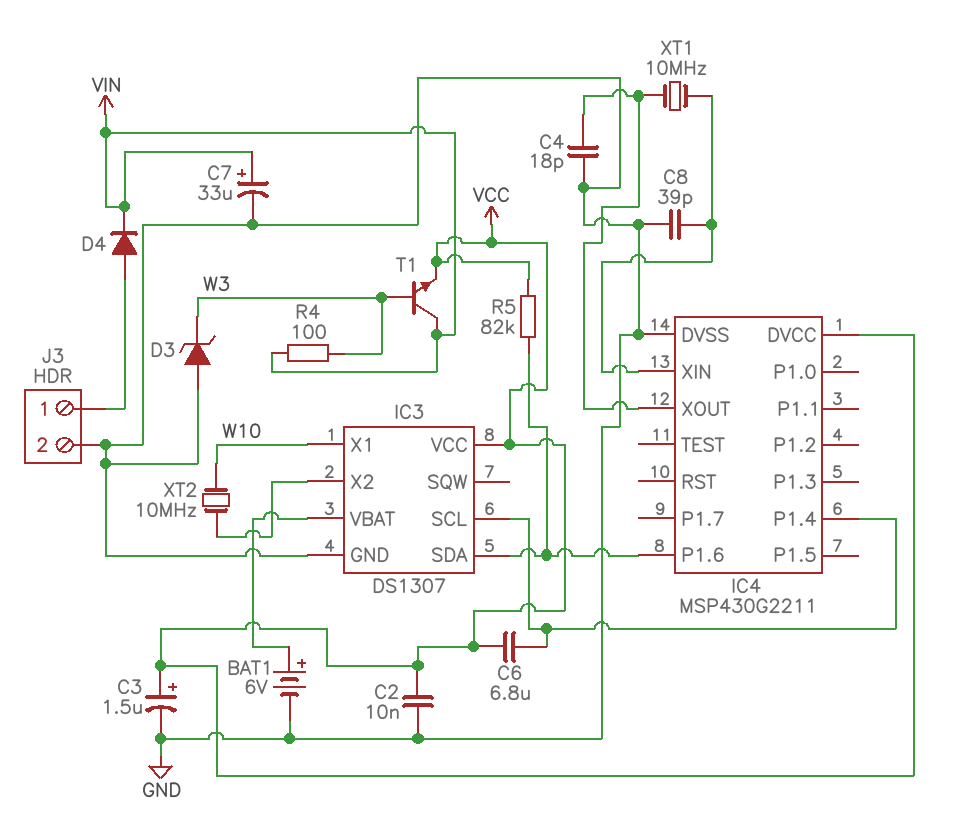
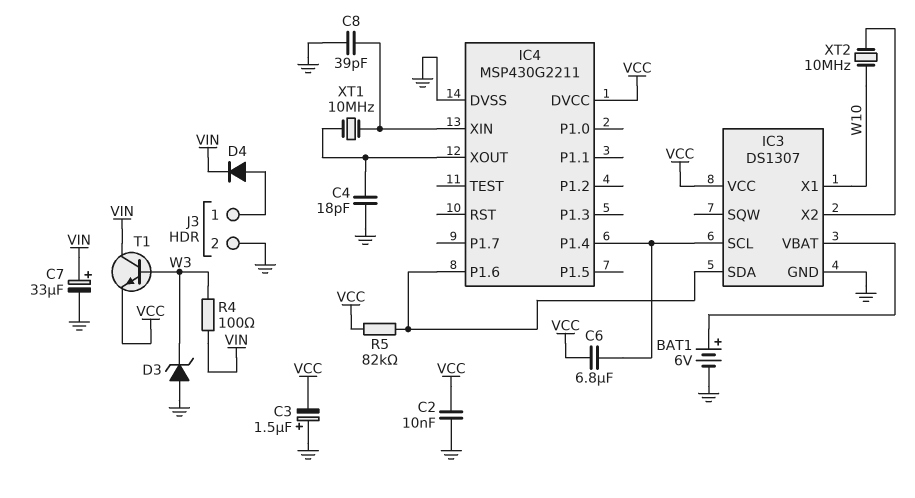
C3: 1.5uF (plus VCC, minus GND) -> 1.5uF (plus GND, minus VCC)

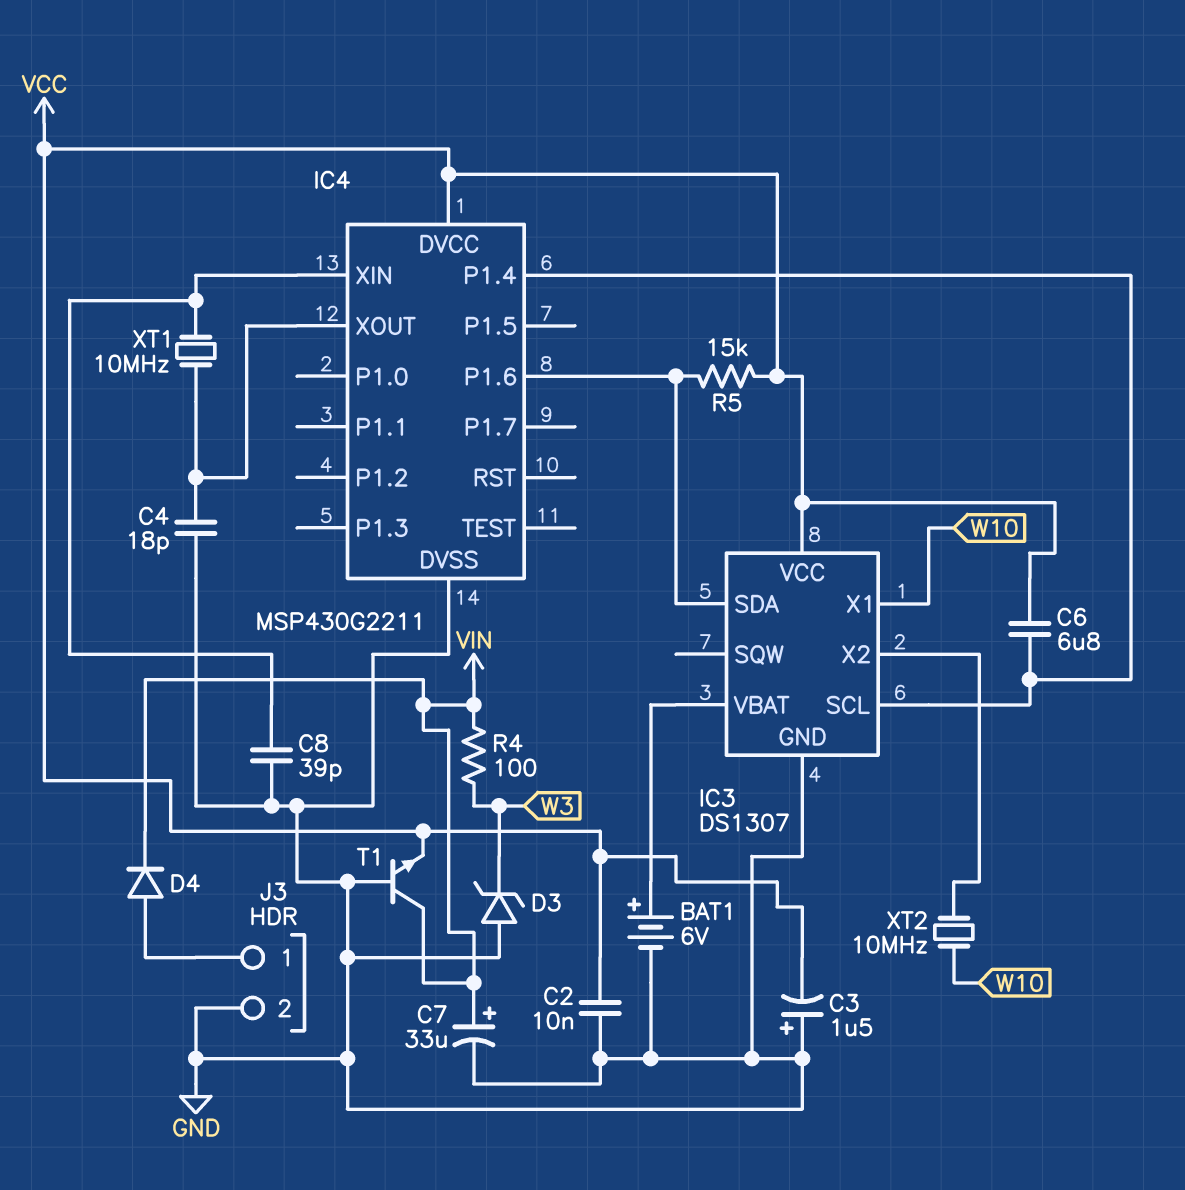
R5: 82k (IC3/SDA, VCC) -> 15k (IC3/SDA, VCC)
T1: NPN (B W3, C VIN, E VCC) -> NPN (B GND, C VIN, E VCC)

